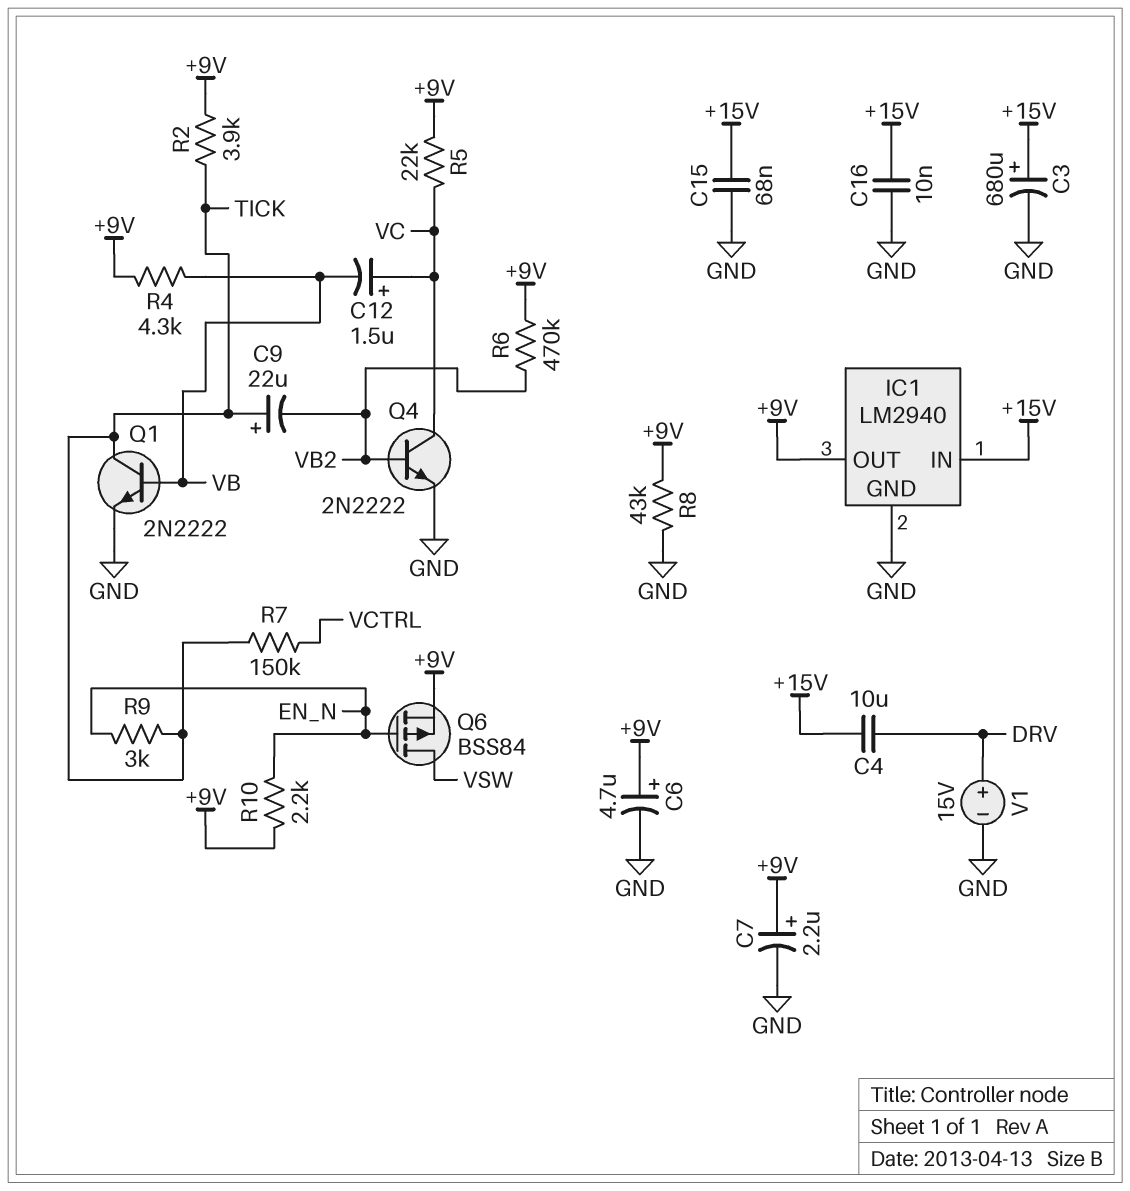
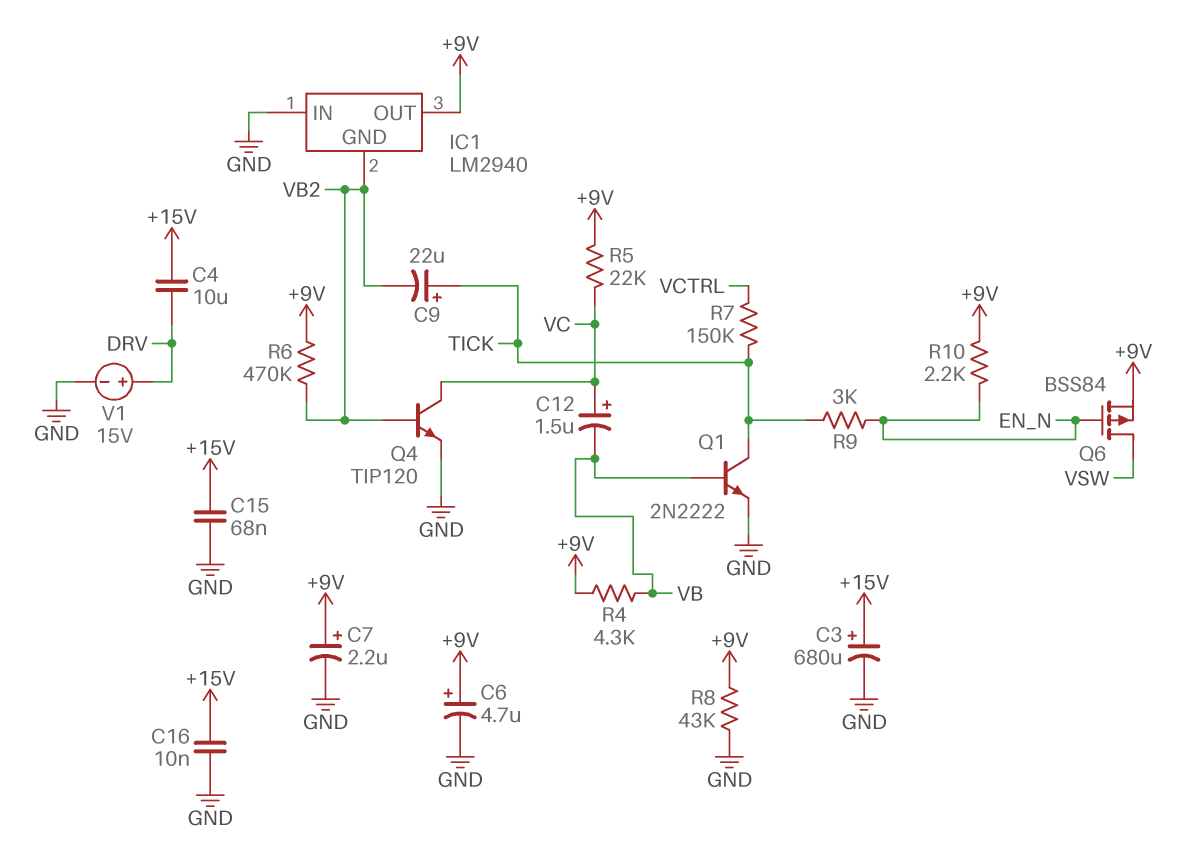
IC1 pin GND: GND -> VB2
IC1 pin IN: +15V -> GND
Q4: NPN 2N2222 (B VB2, C VC, E GND) -> NPN TIP120 (B VB2, C VC, E GND)
R2: 3.9k (+9V, TICK) -> none

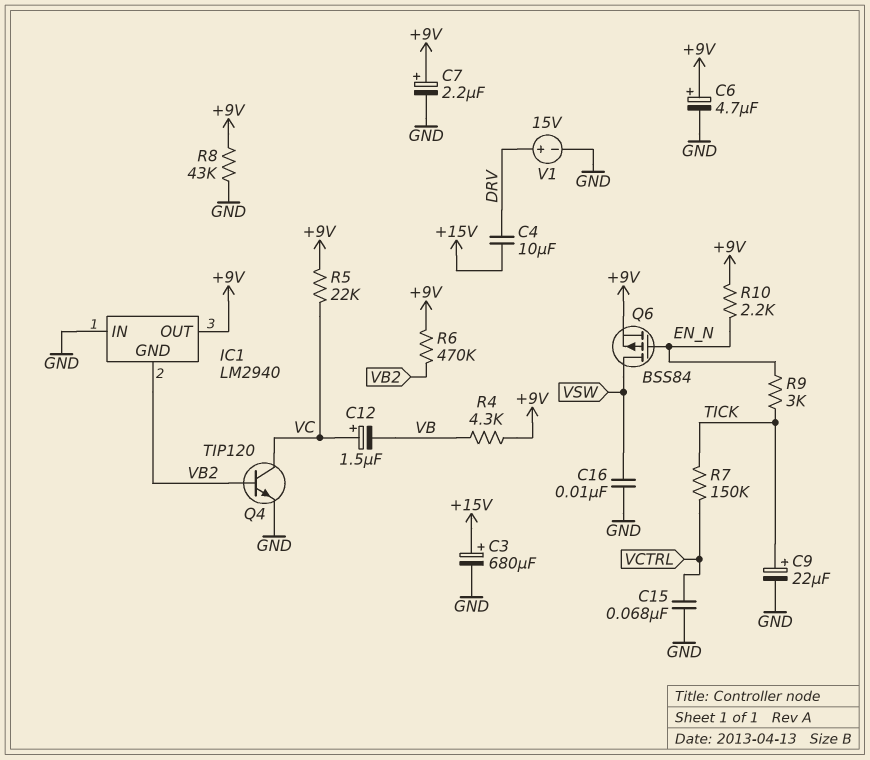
C9: 22uF (plus TICK, minus VB2) -> 22uF (plus TICK, minus GND)
C15: 68nF (+15V, GND) -> 68nF (GND, VCTRL)
C16: 10nF (+15V, GND) -> 10nF (GND, VSW)
Q1: NPN 2N2222 (B VB, C TICK, E GND) -> none

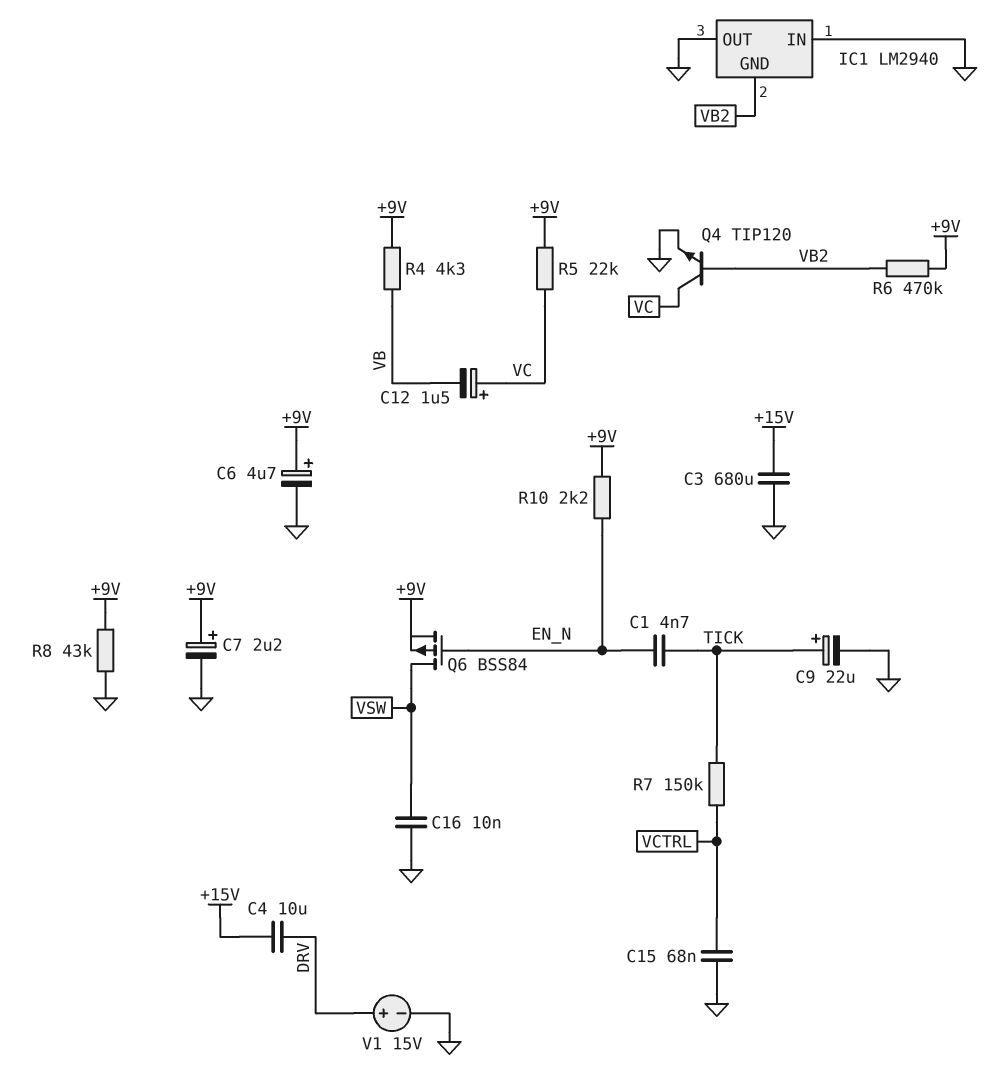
C1: none -> 4.7nF (EN_N, TICK)
C3: 680uF (plus +15V, minus GND) -> 680uF (+15V, GND)
IC1 pin OUT: +9V -> GND
R9: 3k (EN_N, TICK) -> none

